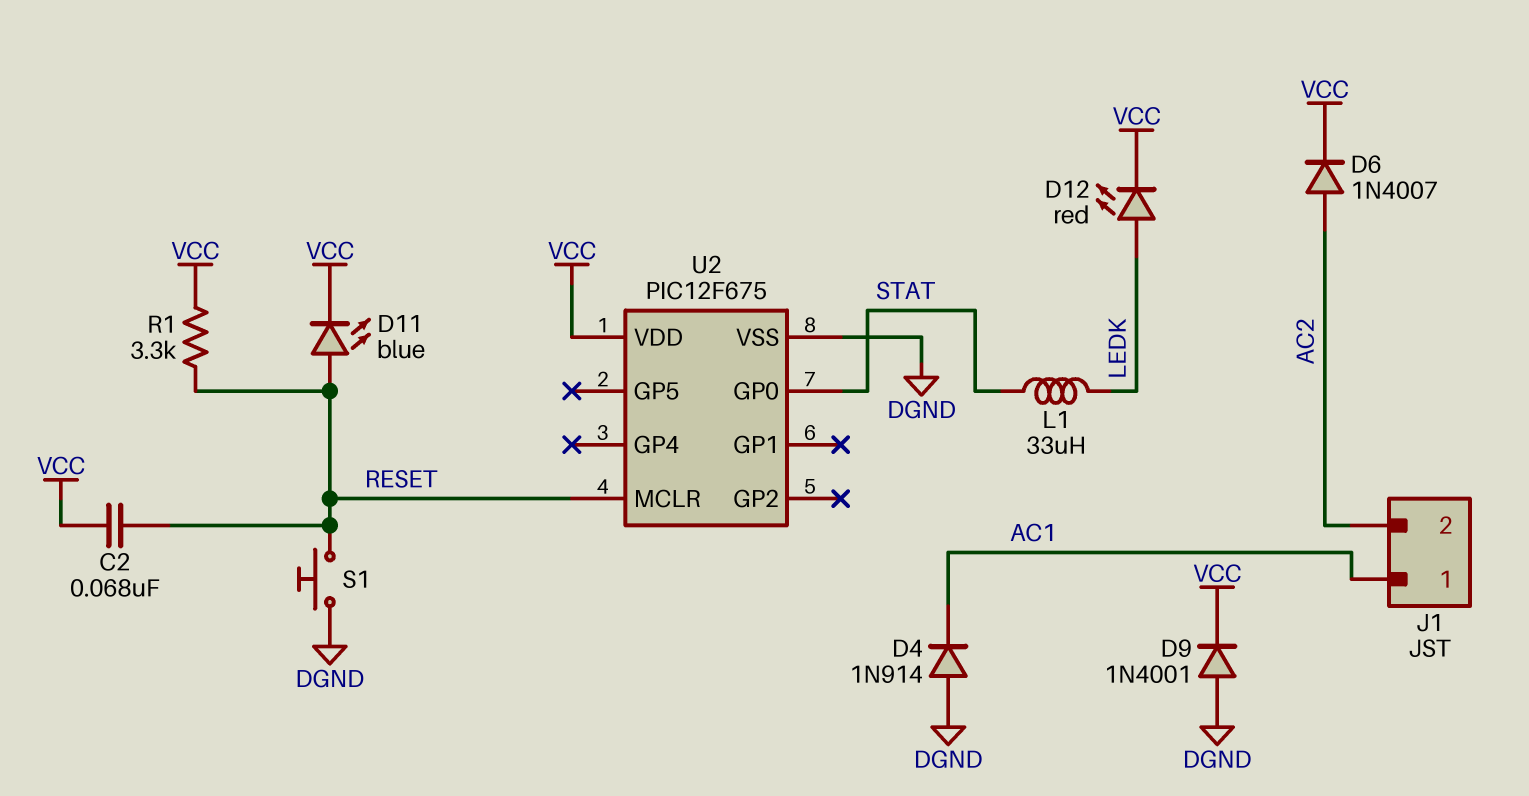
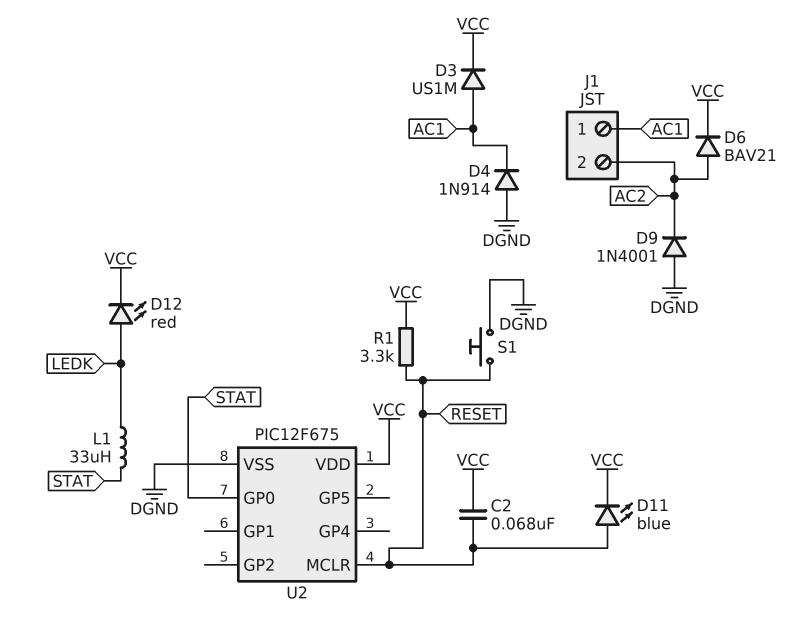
D3: none -> diode US1M (A AC1, K VCC)
D6: diode 1N4007 (A AC2, K VCC) -> diode BAV21 (A AC2, K VCC)
D9: diode 1N4001 (A DGND, K VCC) -> diode 1N4001 (A DGND, K AC2)

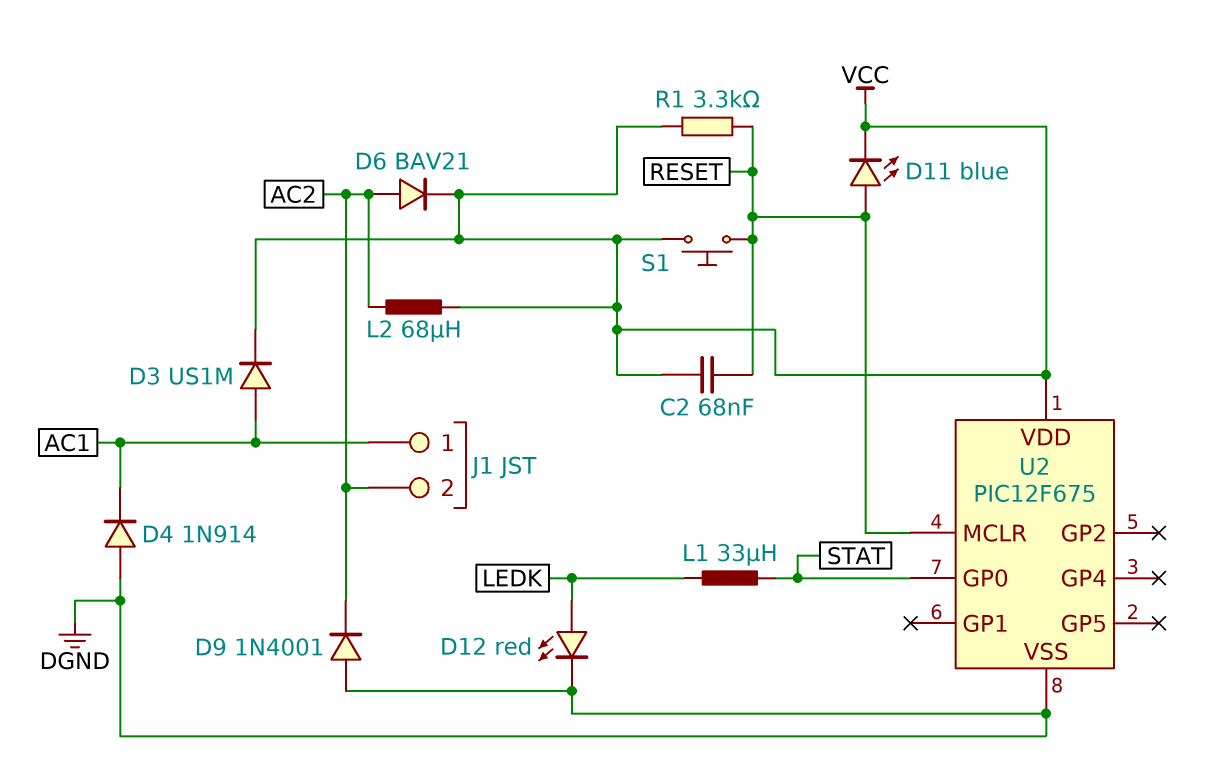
D12: LED red (A LEDK, K VCC) -> LED red (A LEDK, K DGND)
L2: none -> 68uH (AC2, VCC)
S1: button (DGND, RESET) -> button (RESET, VCC)

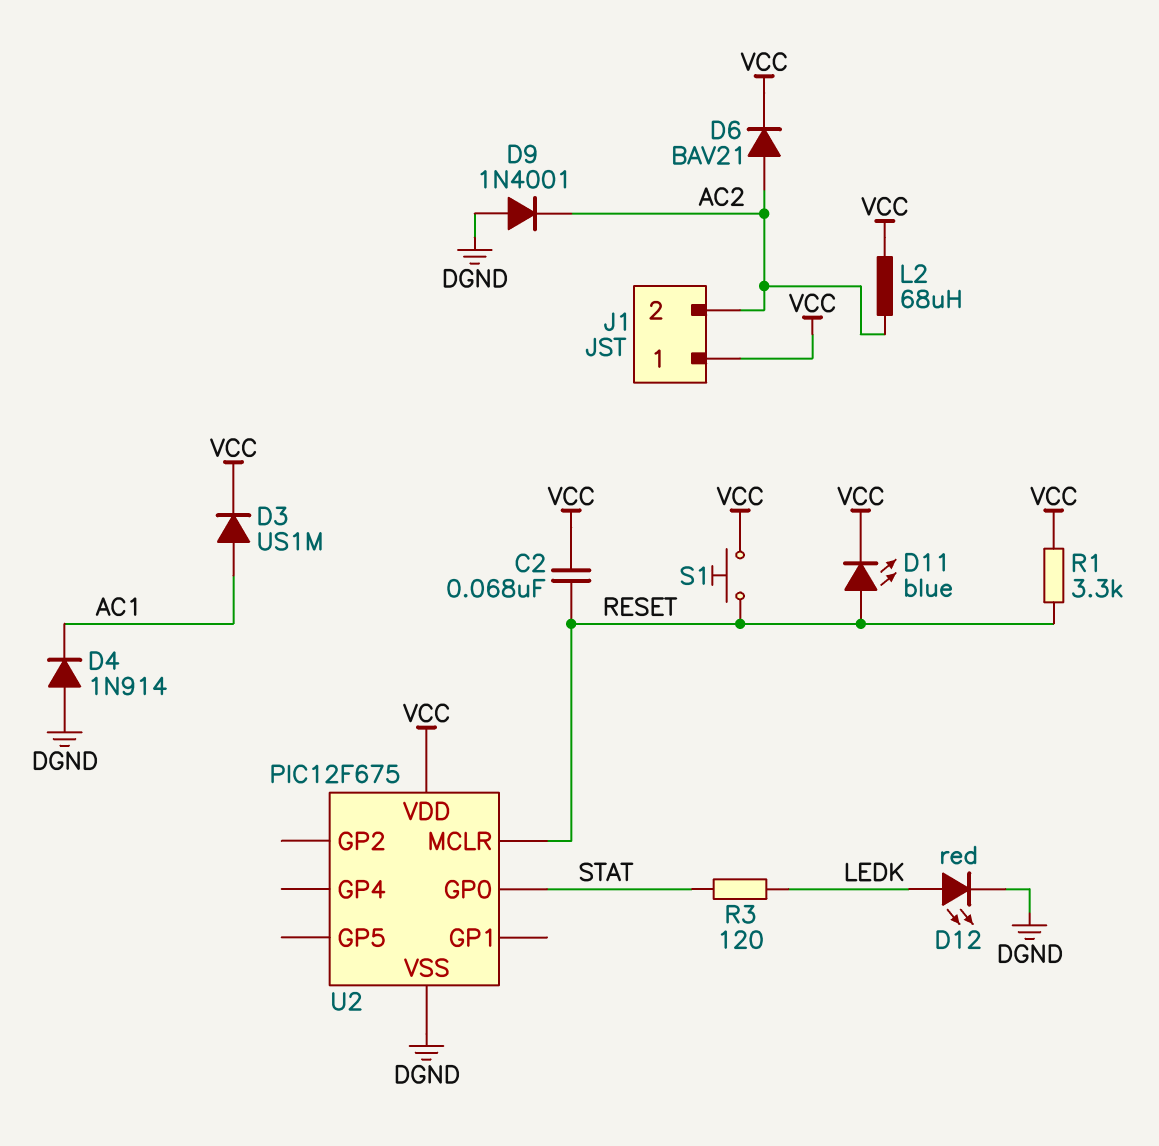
J1 pin 1: AC1 -> VCC
L1: 33uH (LEDK, STAT) -> none
R3: none -> 120 (LEDK, STAT)

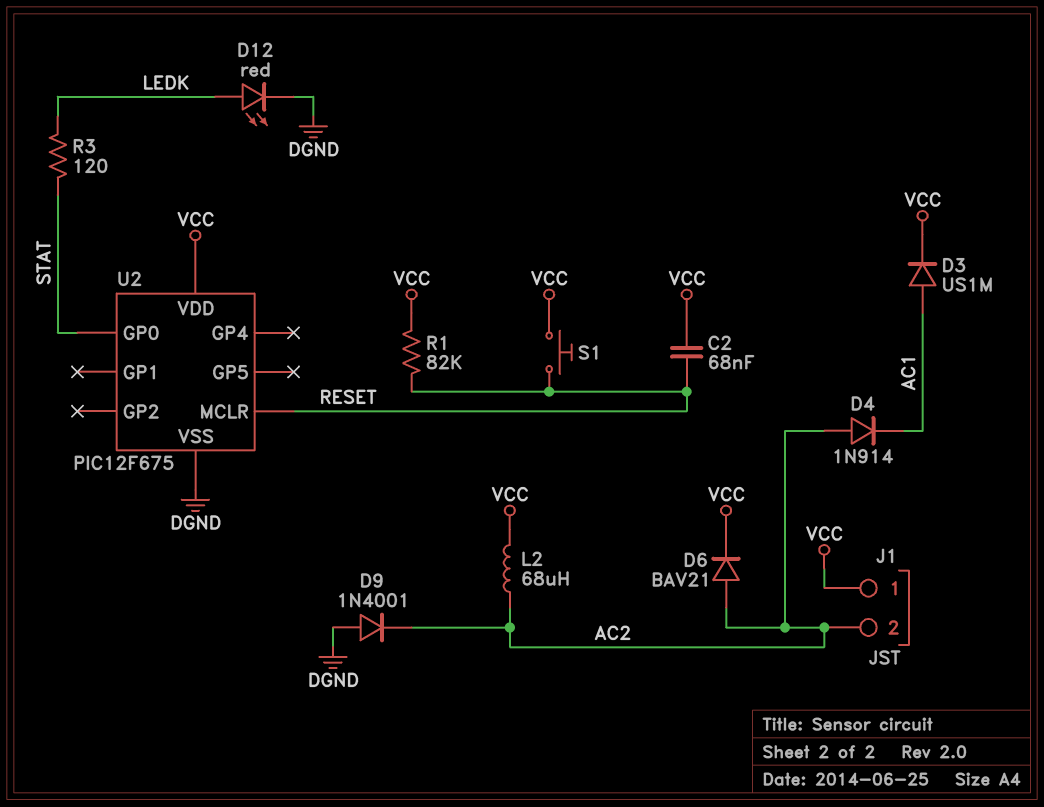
D4: diode 1N914 (A DGND, K AC1) -> diode 1N914 (A AC2, K AC1)
D11: LED blue (A RESET, K VCC) -> none
R1: 3.3k (RESET, VCC) -> 82k (RESET, VCC)

